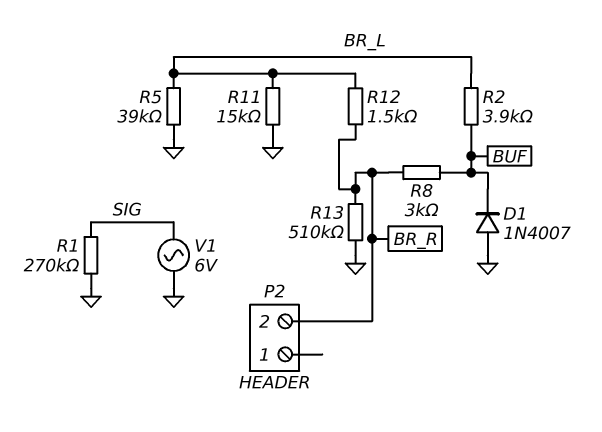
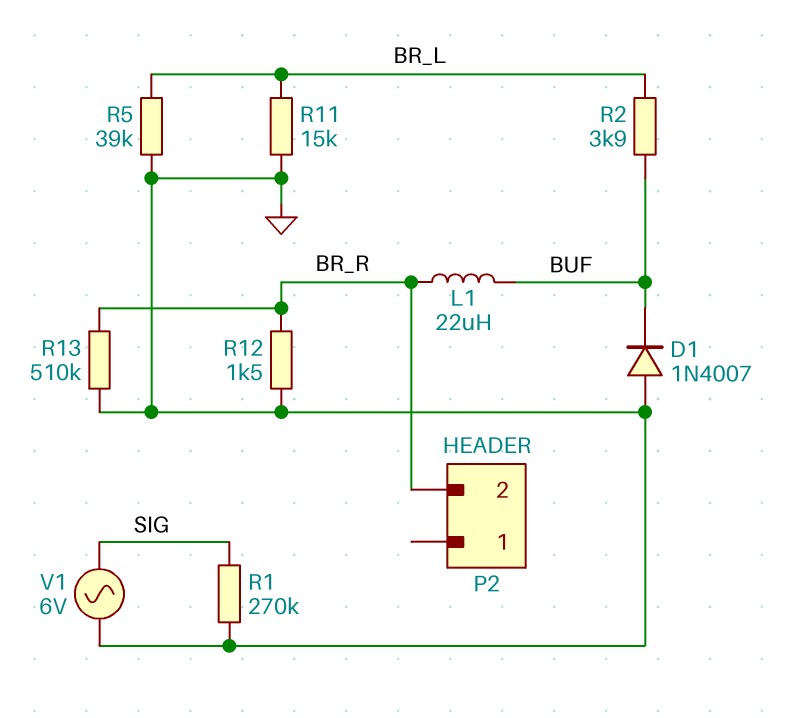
L1: none -> 22uH (BR_R, BUF)
R8: 3k (BR_R, BUF) -> none
R12: 1.5k (BR_L, BR_R) -> 1.5k (BR_R, GND)

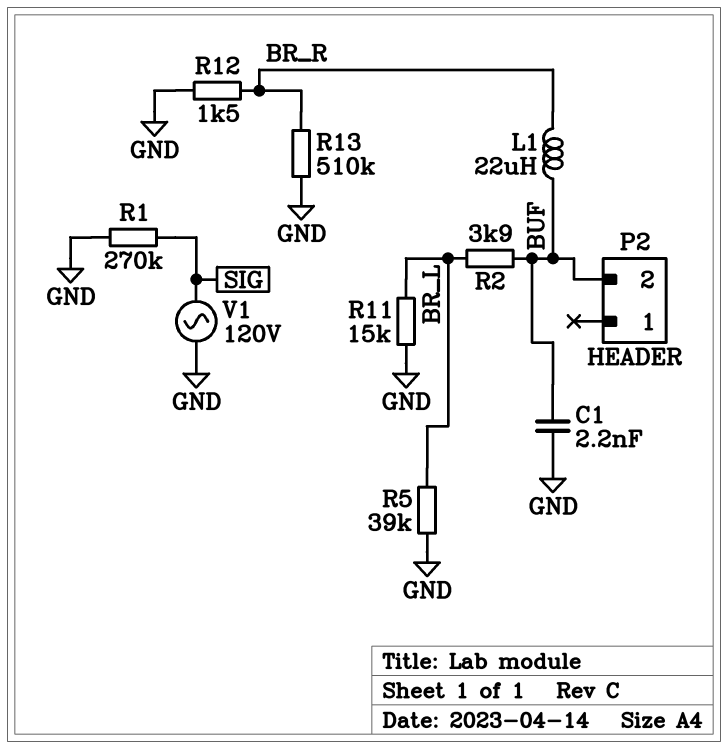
C1: none -> 2.2nF (BUF, GND)
D1: diode 1N4007 (A GND, K BUF) -> none
P2 pin 2: BR_R -> BUF
V1: AC 6V (GND, SIG) -> AC 120V (GND, SIG)

